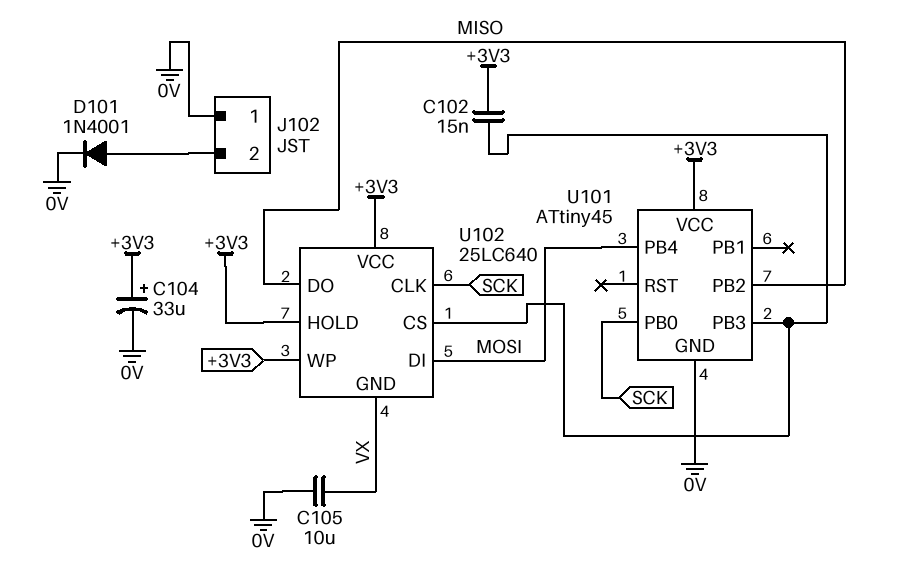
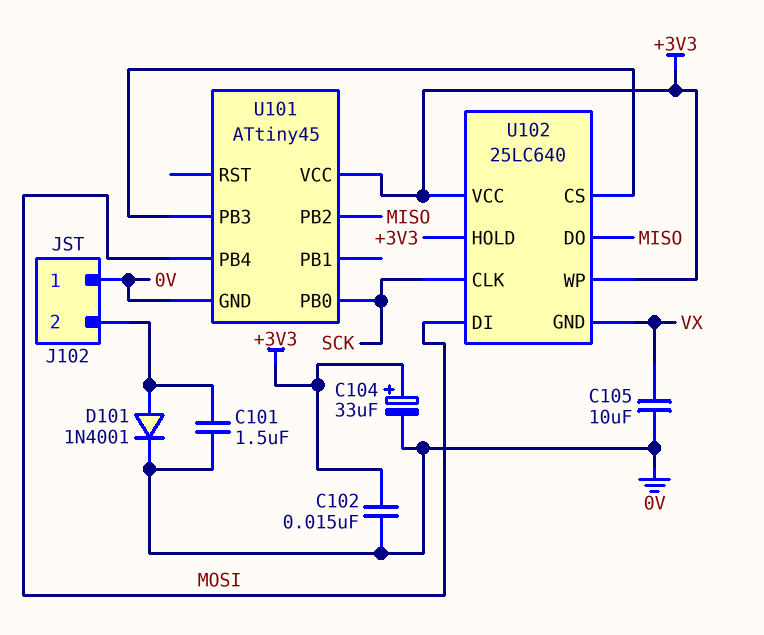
C101: none -> 1.5uF (0V, J102/2)
C102: 15nF (+3V3, U101/PB3) -> 15nF (+3V3, 0V)

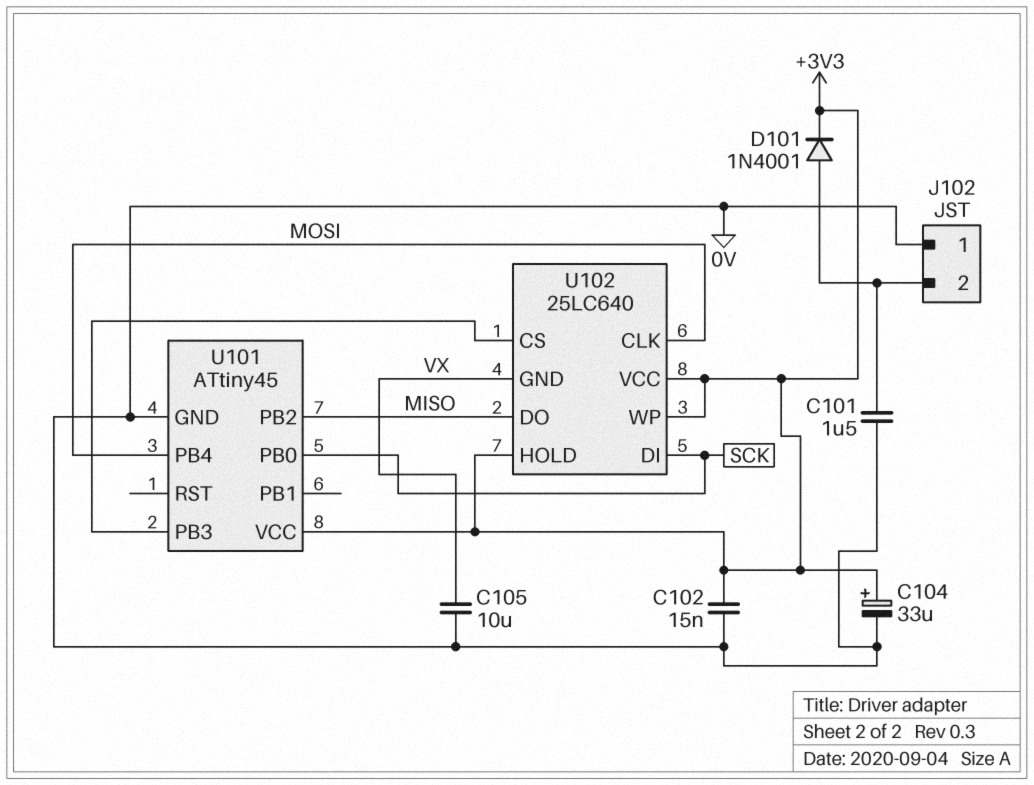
D101: diode 1N4001 (A J102/2, K 0V) -> diode 1N4001 (A J102/2, K +3V3)
U102 pin CLK: SCK -> MOSI
U102 pin DI: MOSI -> SCK

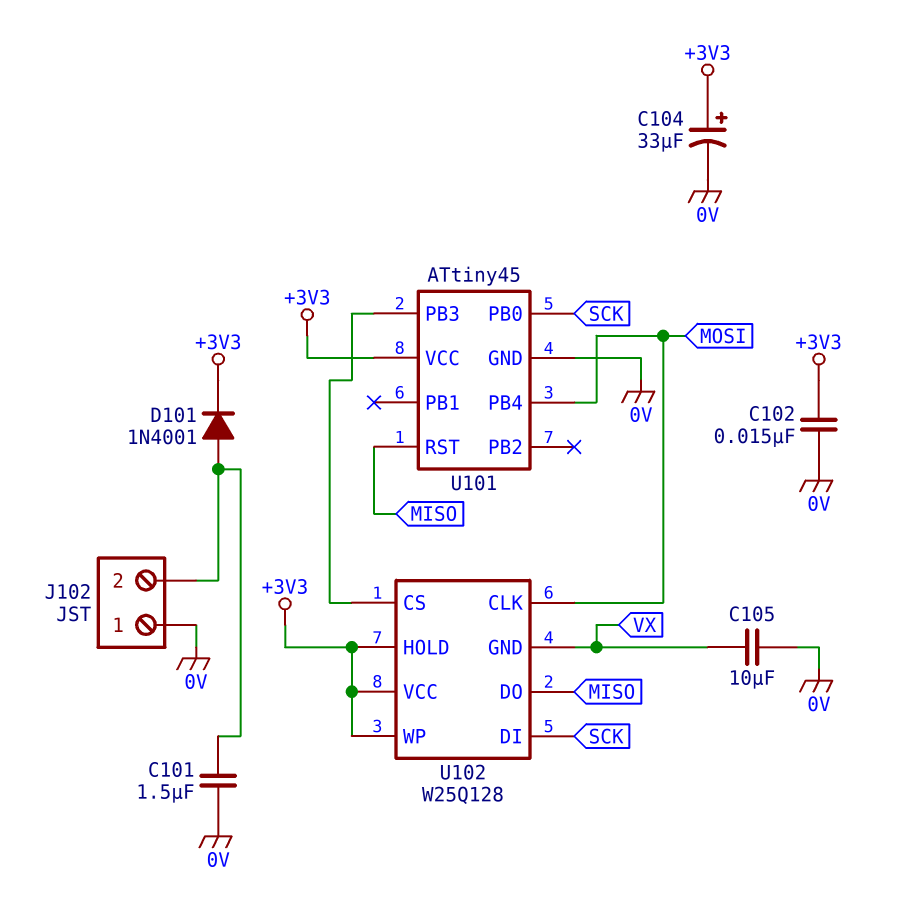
U101 pin PB2: MISO -> none
U101 pin RST: none -> MISO
U102: 25LC640 -> W25Q128

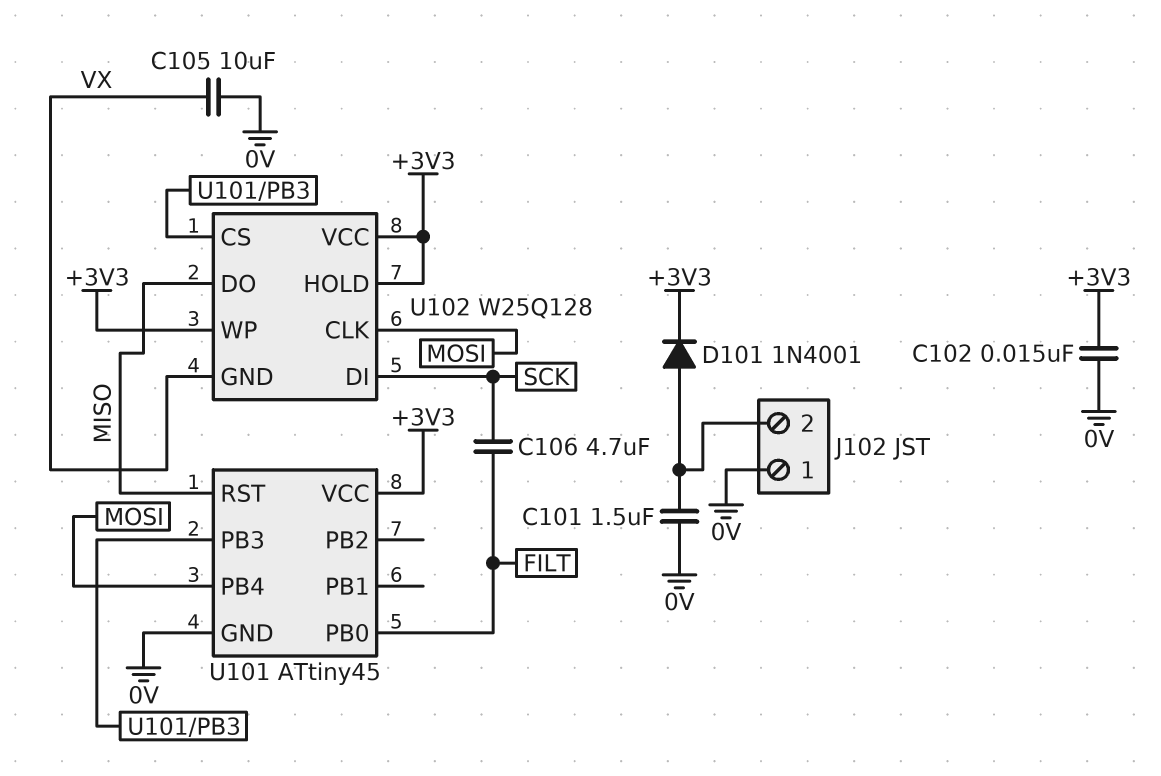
C104: 33uF (plus +3V3, minus 0V) -> none
C106: none -> 4.7uF (FILT, SCK)
U101 pin PB0: SCK -> FILT

